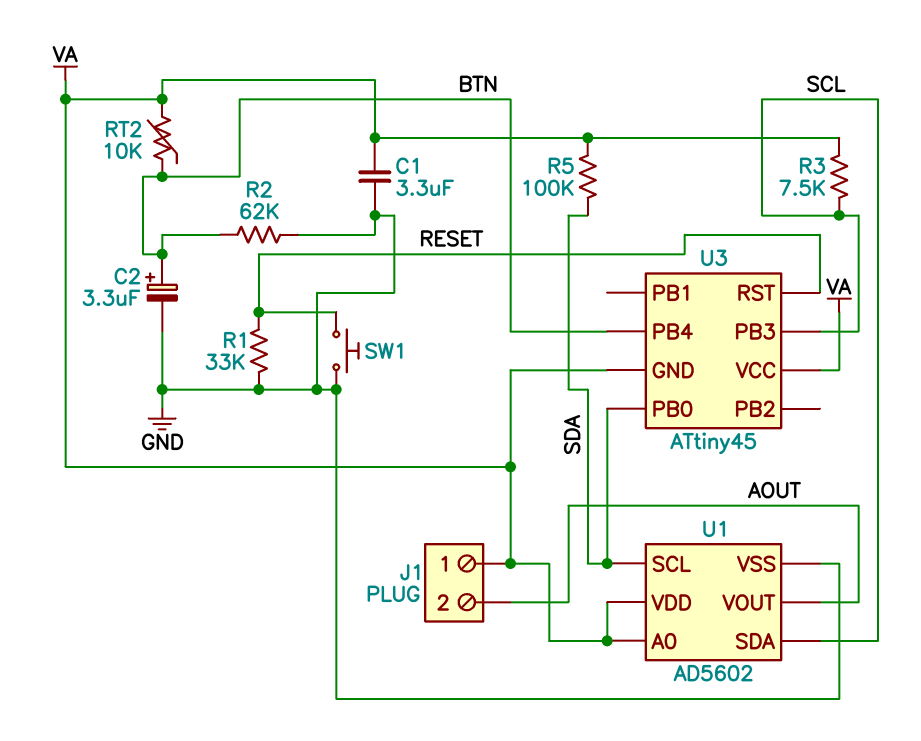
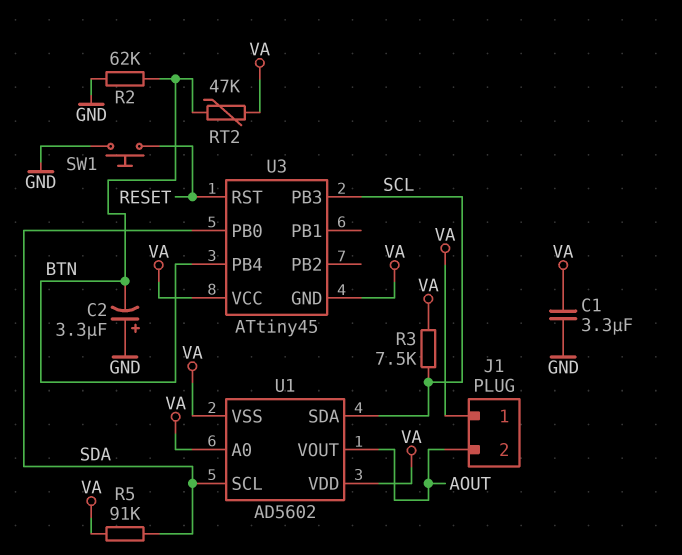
C2: 3.3uF (plus BTN, minus GND) -> 3.3uF (plus GND, minus BTN)
R1: 33k (GND, RESET) -> none
R5: 100k (SDA, VA) -> 91k (SDA, VA)
RT2: 10k (BTN, VA) -> 47k (BTN, VA)
U1 pin VSS: GND -> VA

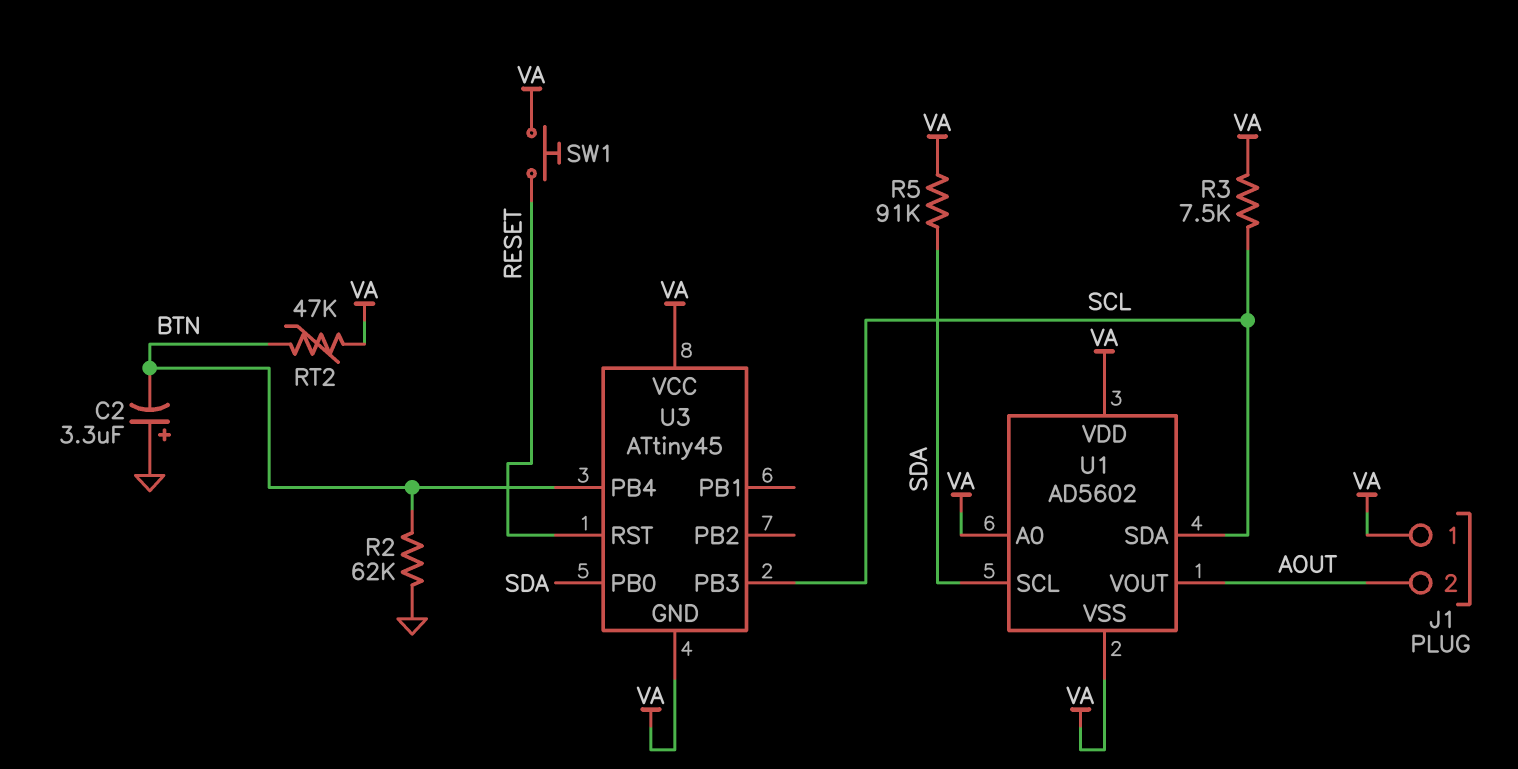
C1: 3.3uF (GND, VA) -> none
SW1: button (GND, RESET) -> button (RESET, VA)

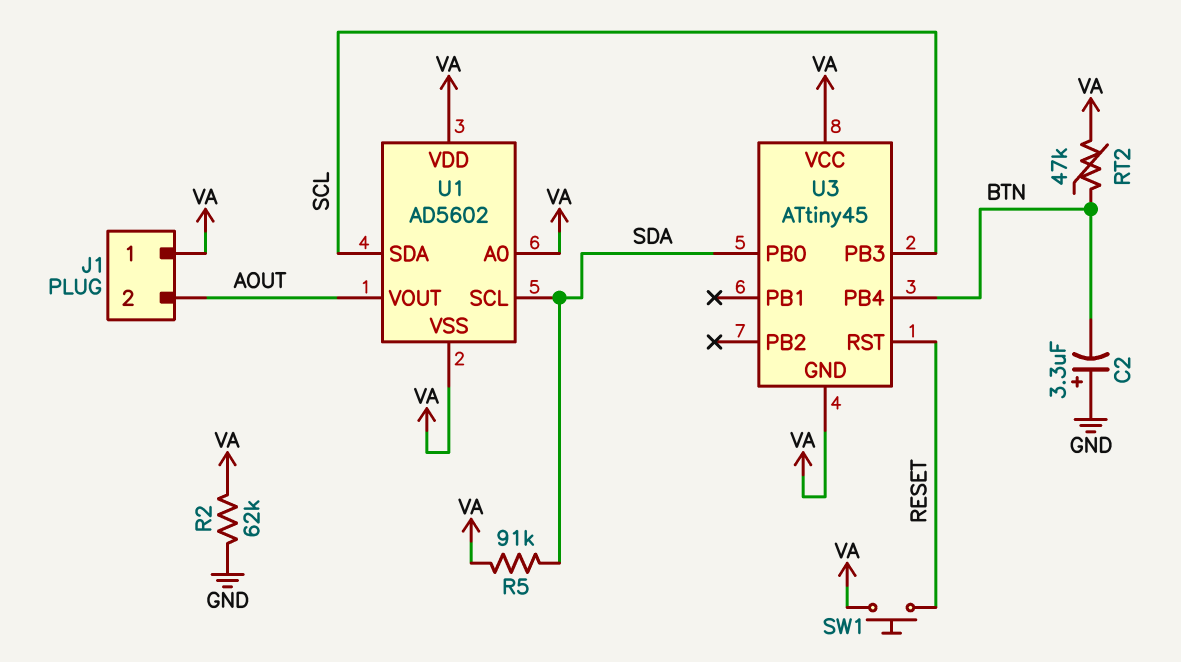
R2: 62k (BTN, GND) -> 62k (GND, VA)
R3: 7.5k (SCL, VA) -> none

